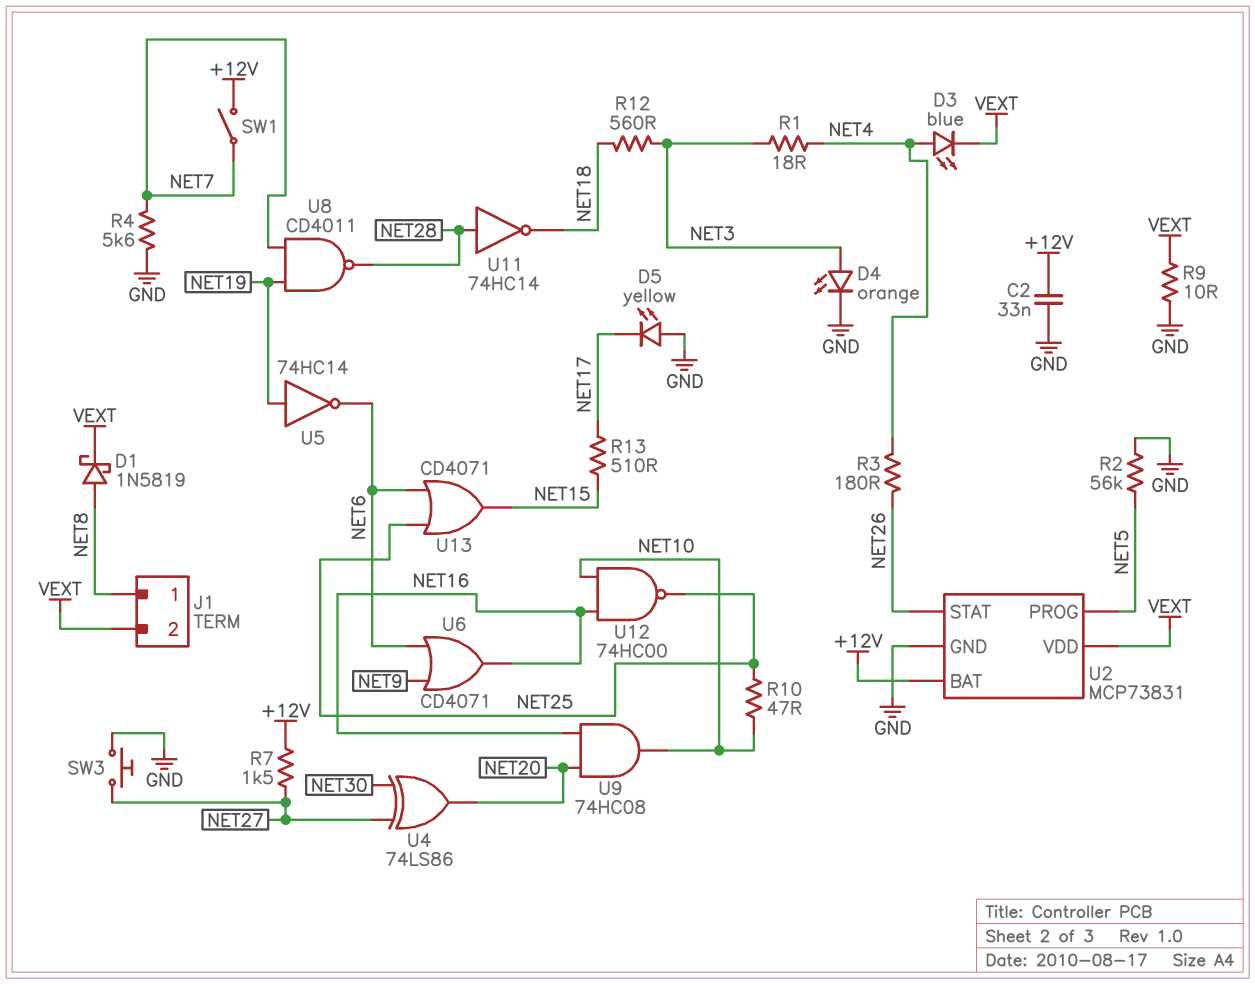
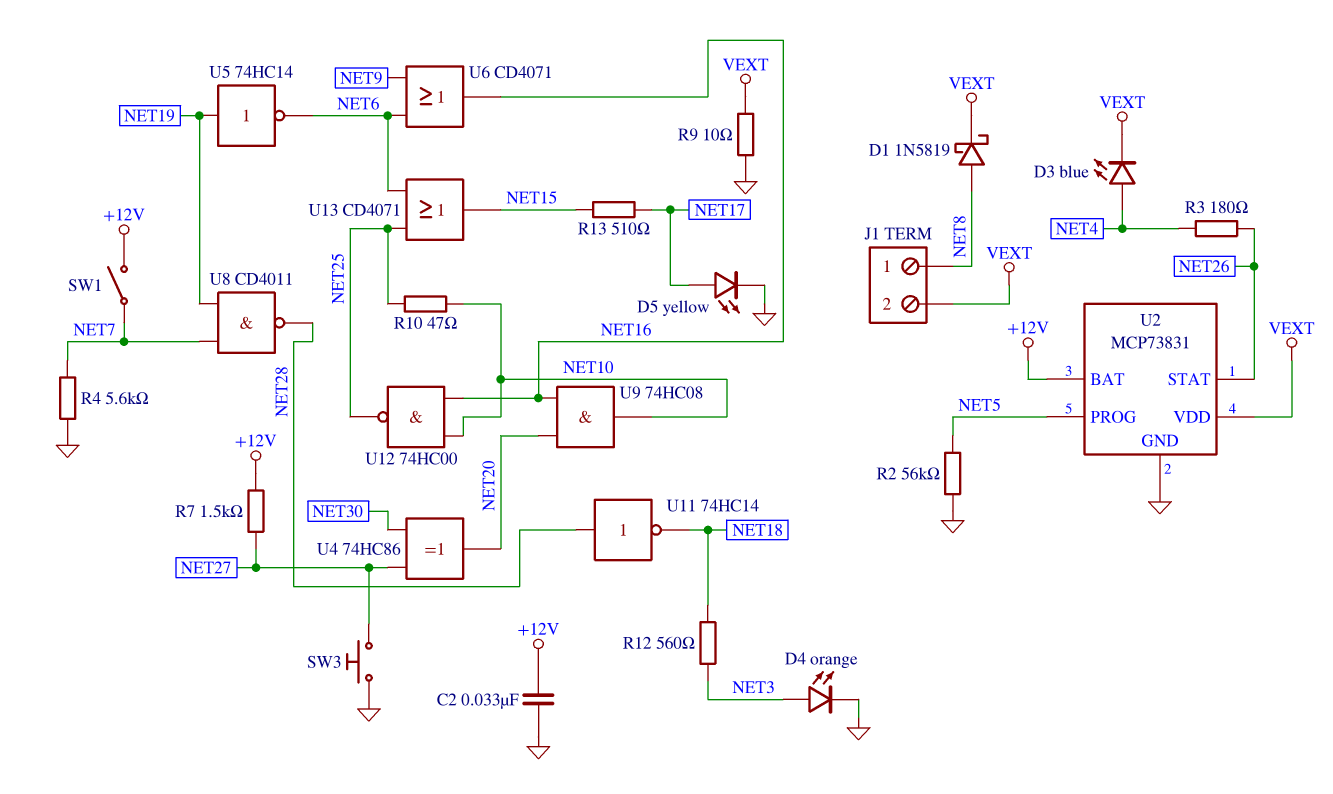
D5: LED yellow (A GND, K NET17) -> LED yellow (A NET17, K GND)
R1: 18 (NET3, NET4) -> none
U4: XOR 74LS86 (in NET27, in NET30, out NET20) -> XOR 74HC86 (in NET27, in NET30, out NET20)

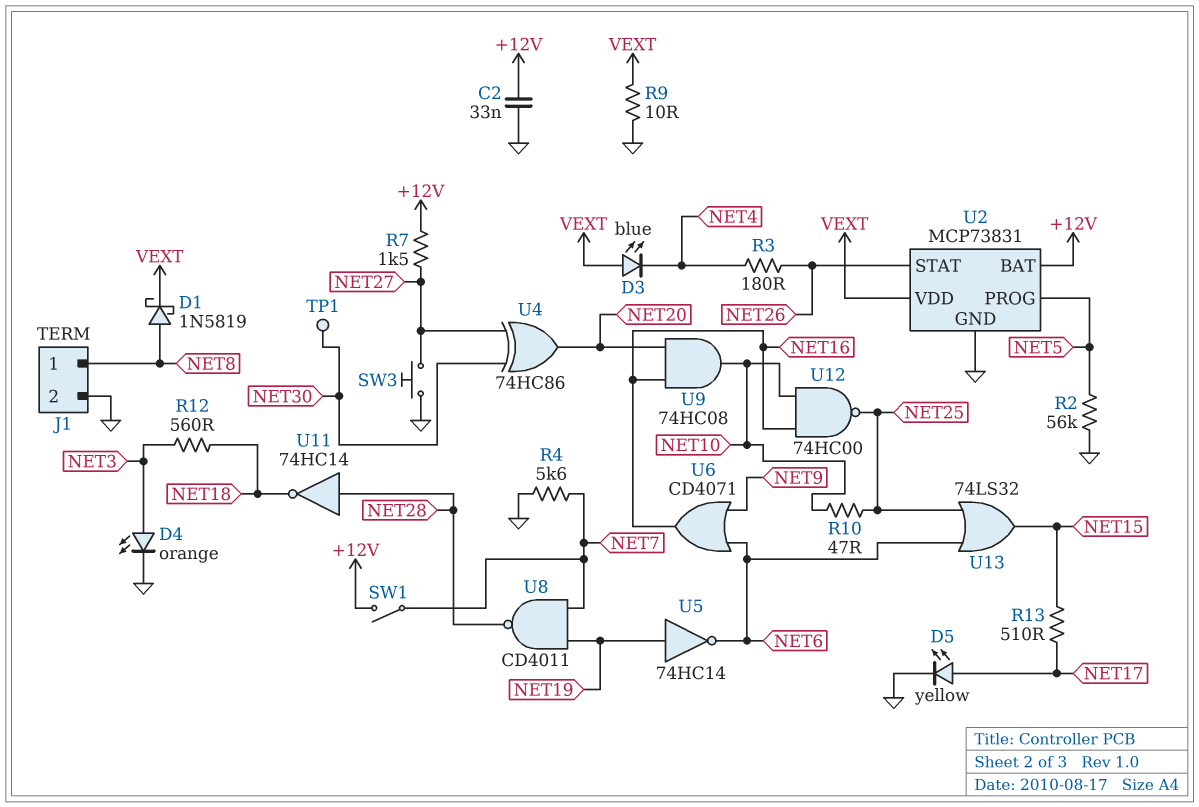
D3: LED blue (A NET4, K VEXT) -> LED blue (A VEXT, K NET4)
J1 pin 2: VEXT -> GND
TP1: none -> test point (NET30)
U13: OR CD4071 (in NET6, in NET25, out NET15) -> OR 74LS32 (in NET6, in NET25, out NET15)

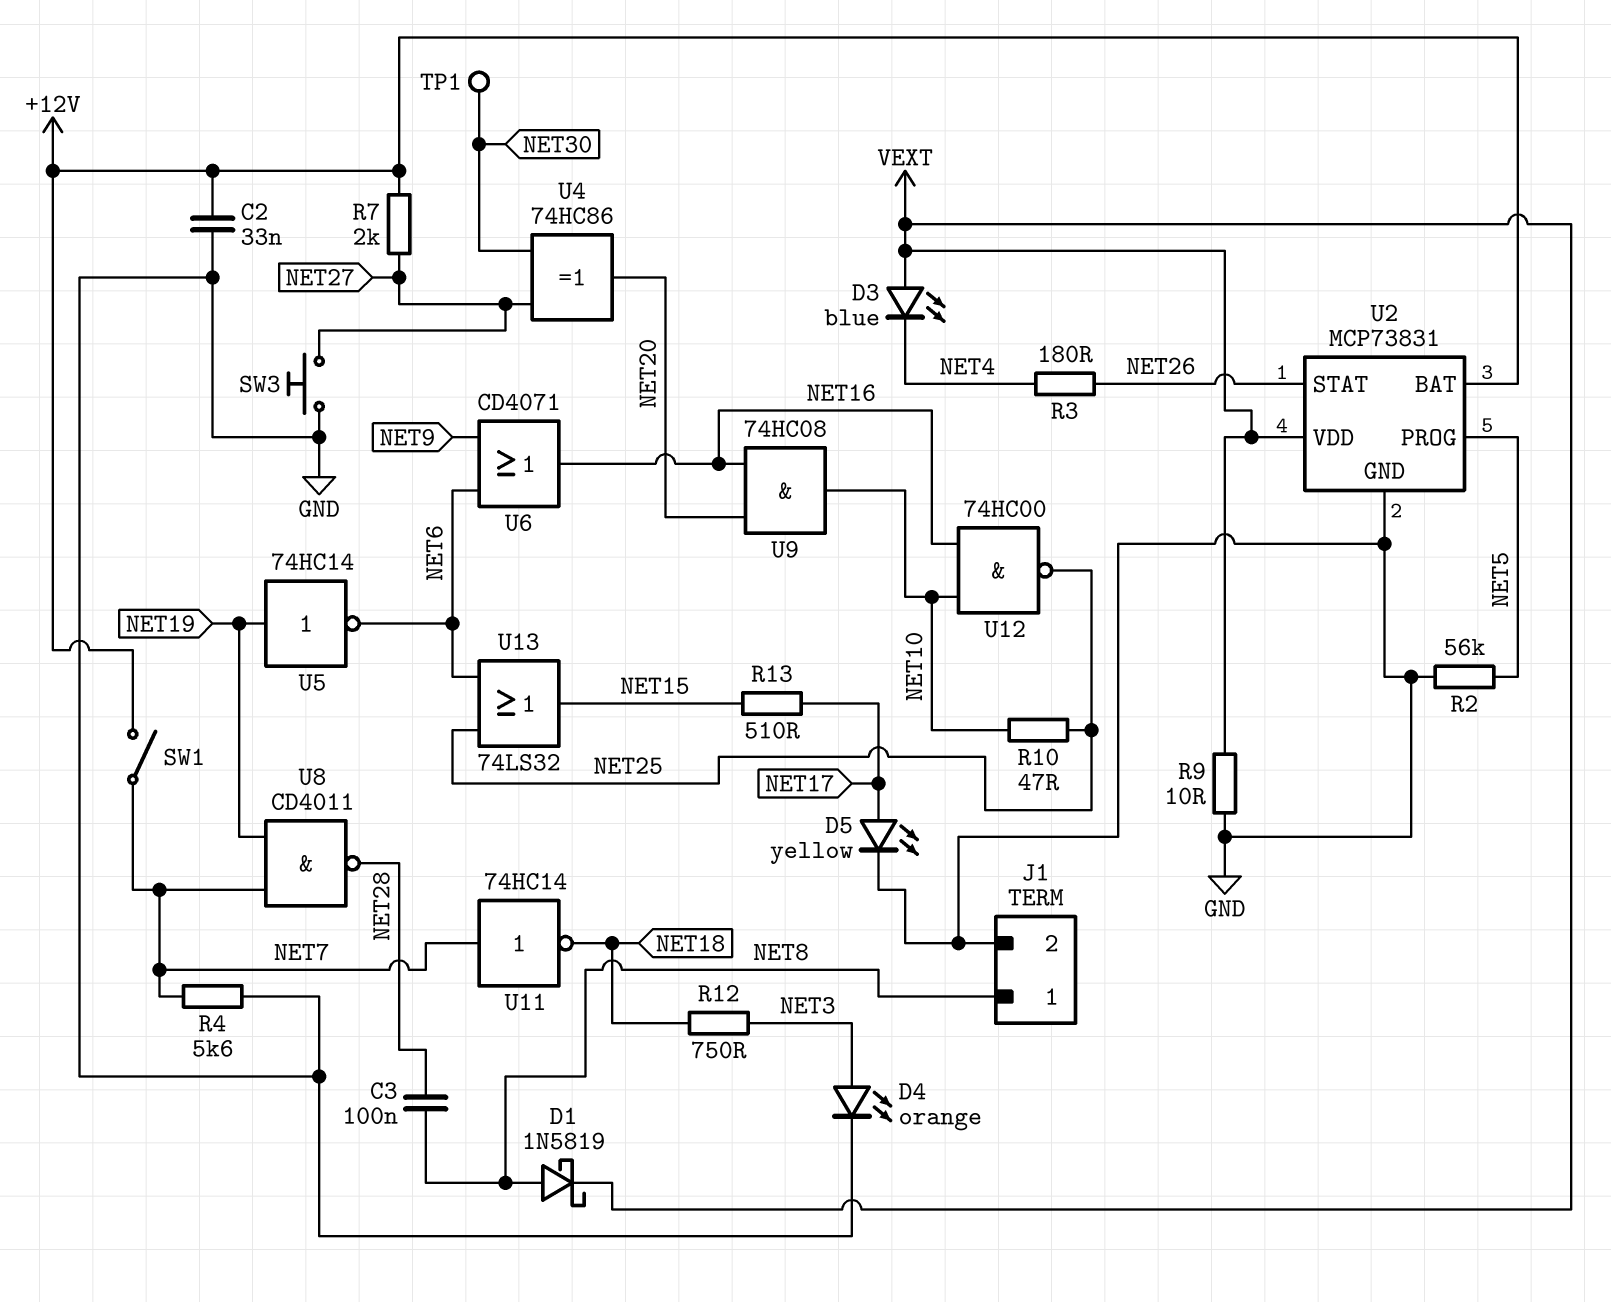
C3: none -> 100nF (NET8, NET28)
R7: 1.5k (+12V, NET27) -> 2k (+12V, NET27)
R12: 560 (NET3, NET18) -> 750 (NET3, NET18)
U11: NOT 74HC14 (in NET28, out NET18) -> NOT 74HC14 (in NET7, out NET18)

